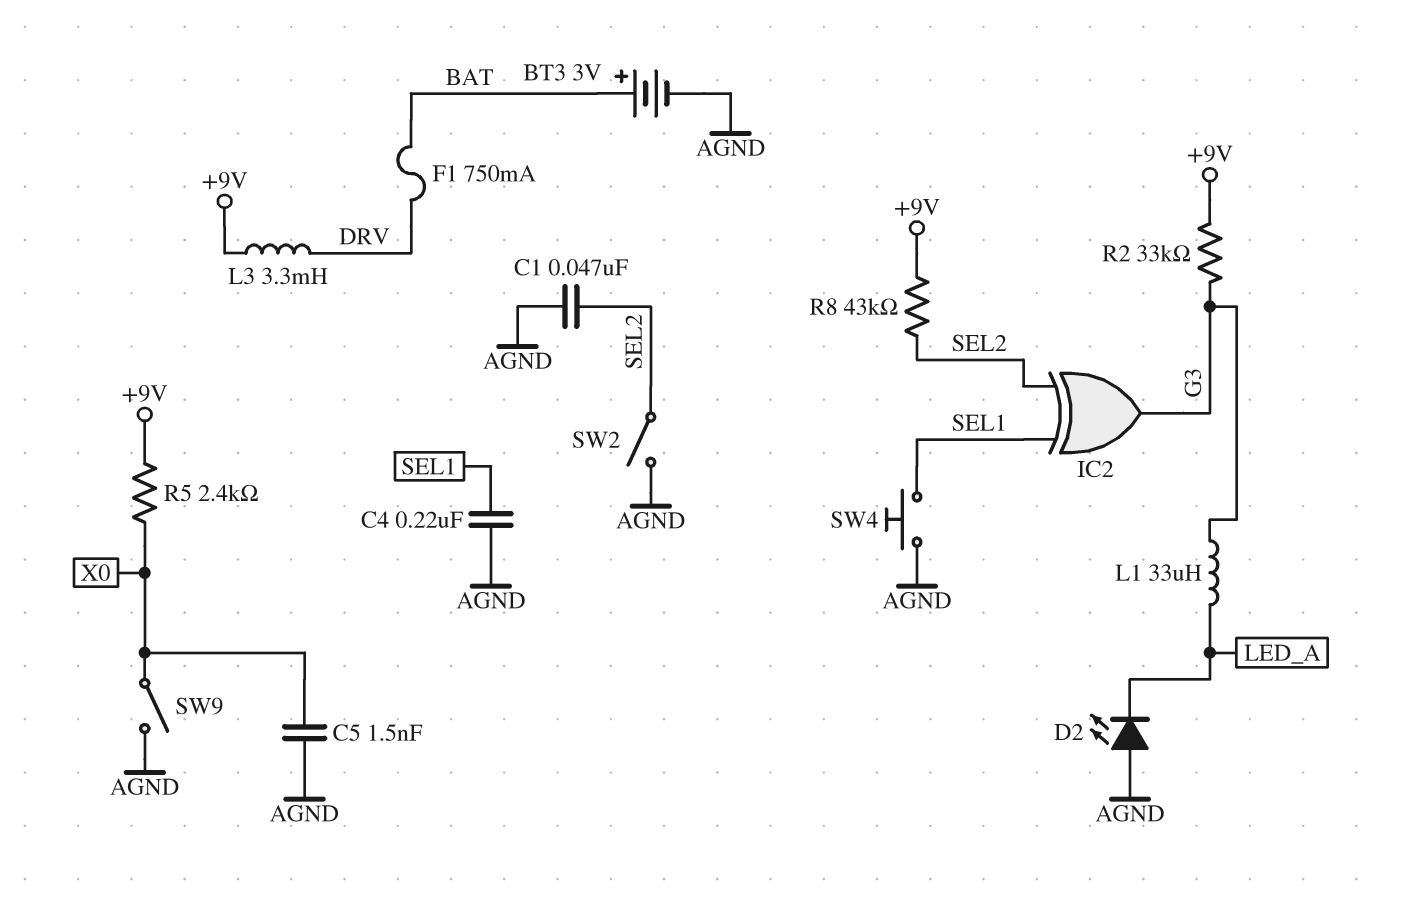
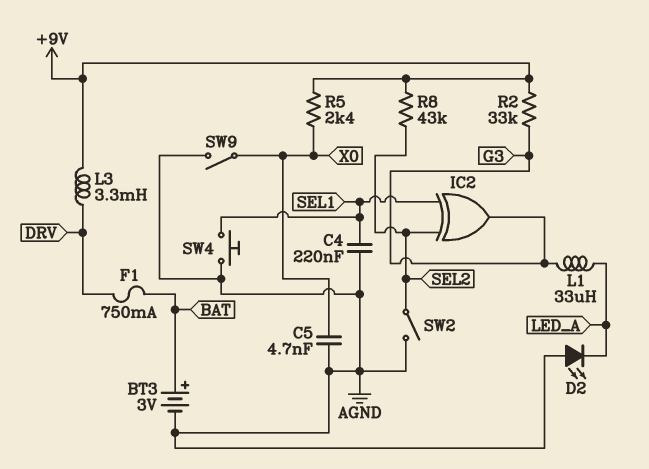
C1: 47nF (AGND, SEL2) -> none
C5: 1.5nF (AGND, X0) -> 4.7nF (AGND, X0)

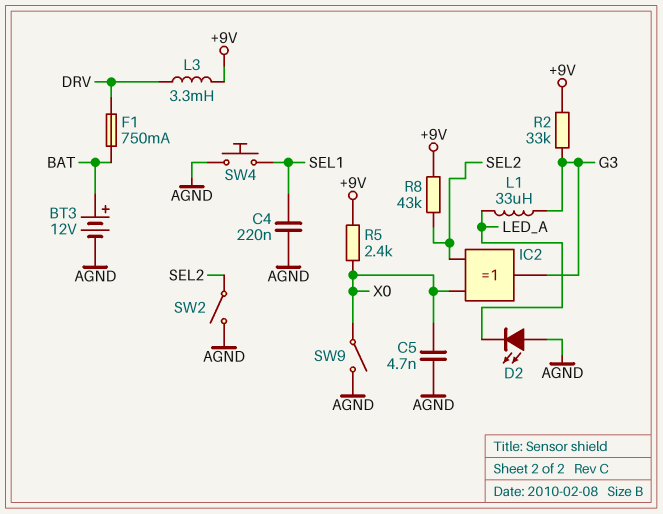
BT3: 3V (plus BAT, minus AGND) -> 12V (plus BAT, minus AGND)
IC2: XOR (in SEL1, in SEL2, out G3) -> XOR (in SEL2, in X0, out G3)

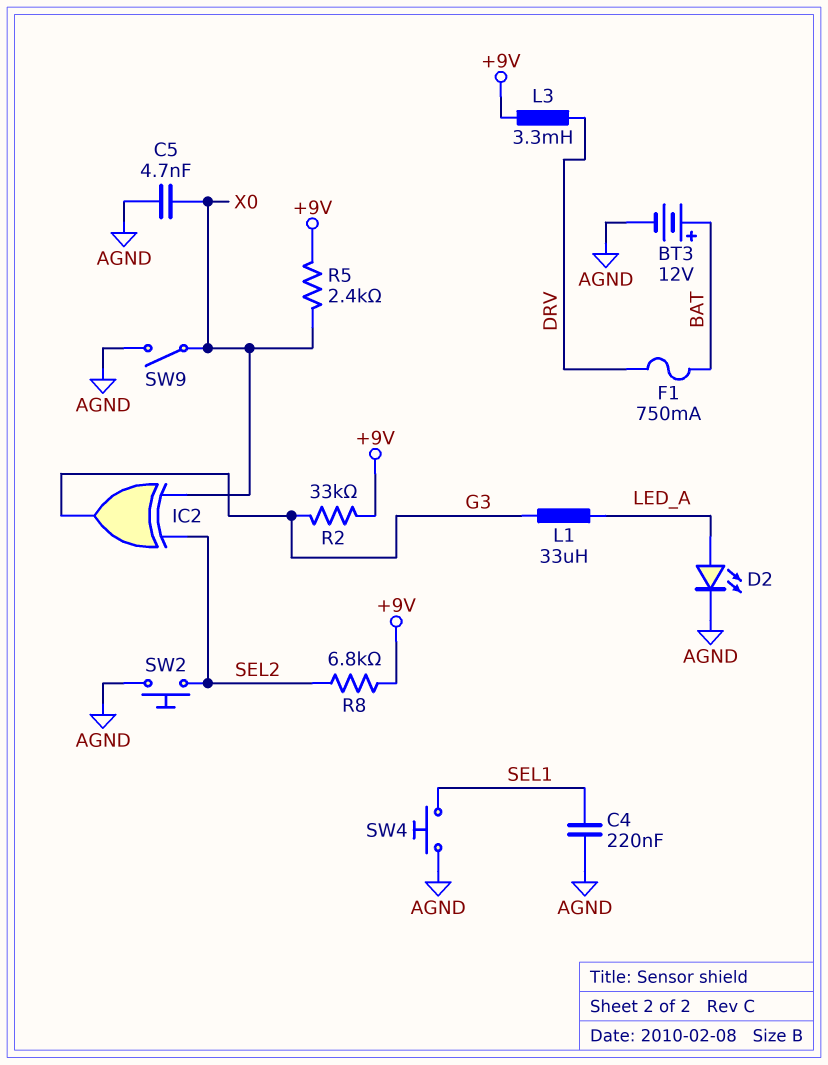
D2: LED (A AGND, K LED_A) -> LED (A LED_A, K AGND)
R8: 43k (+9V, SEL2) -> 6.8k (+9V, SEL2)
SW2: switch (AGND, SEL2) -> button (AGND, SEL2)

